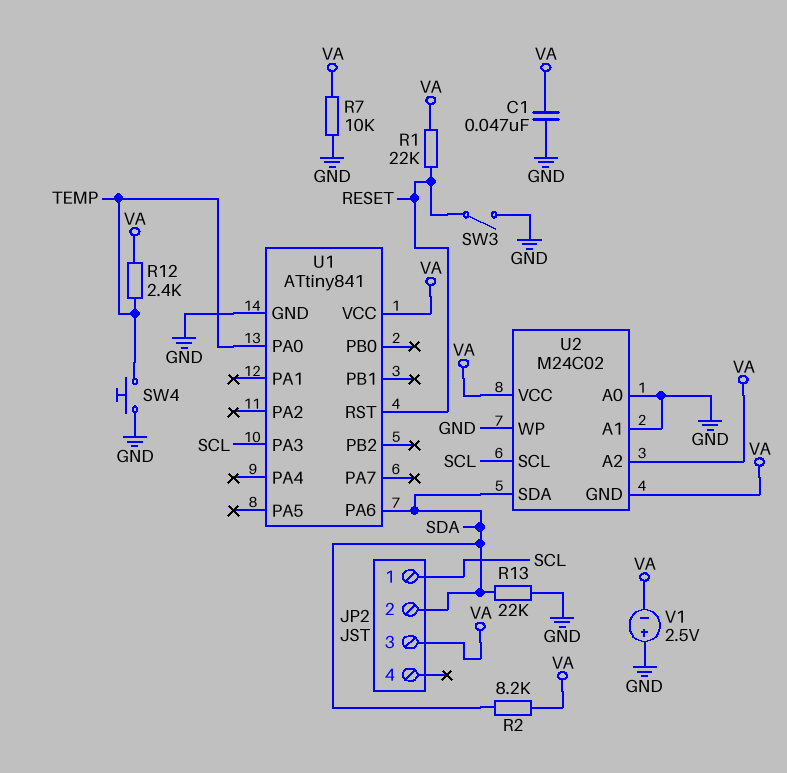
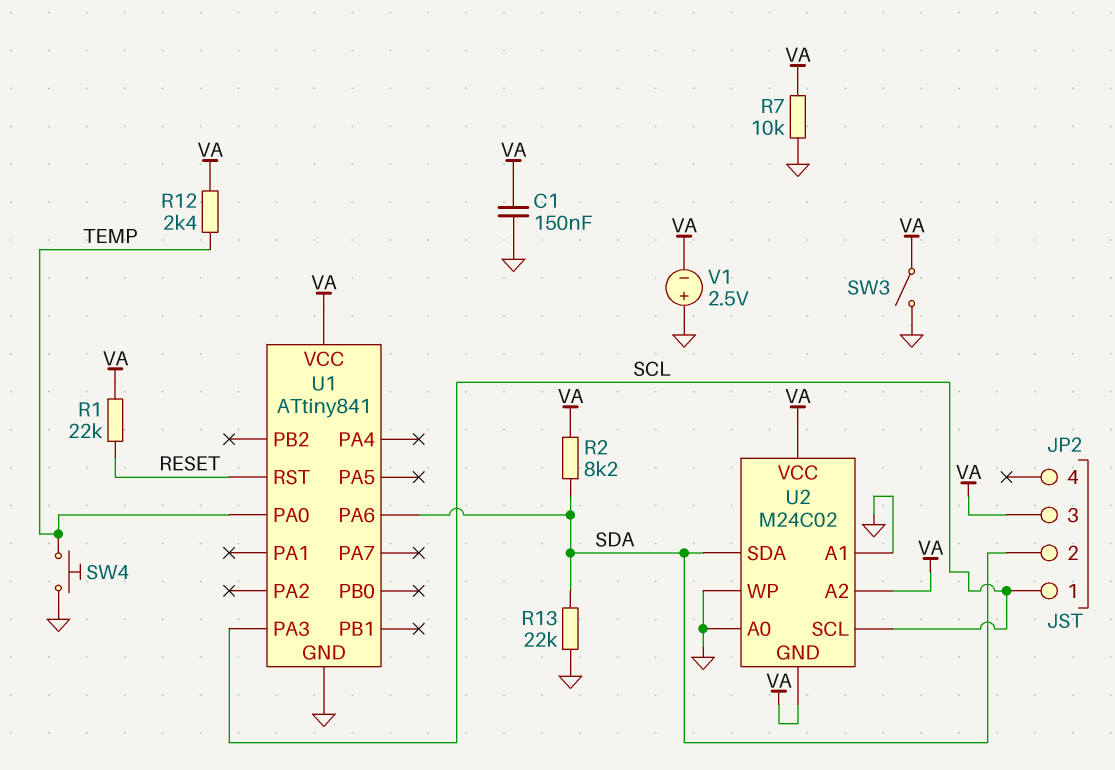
C1: 47nF (GND, VA) -> 150nF (GND, VA)
SW3: switch (GND, RESET) -> switch (GND, VA)

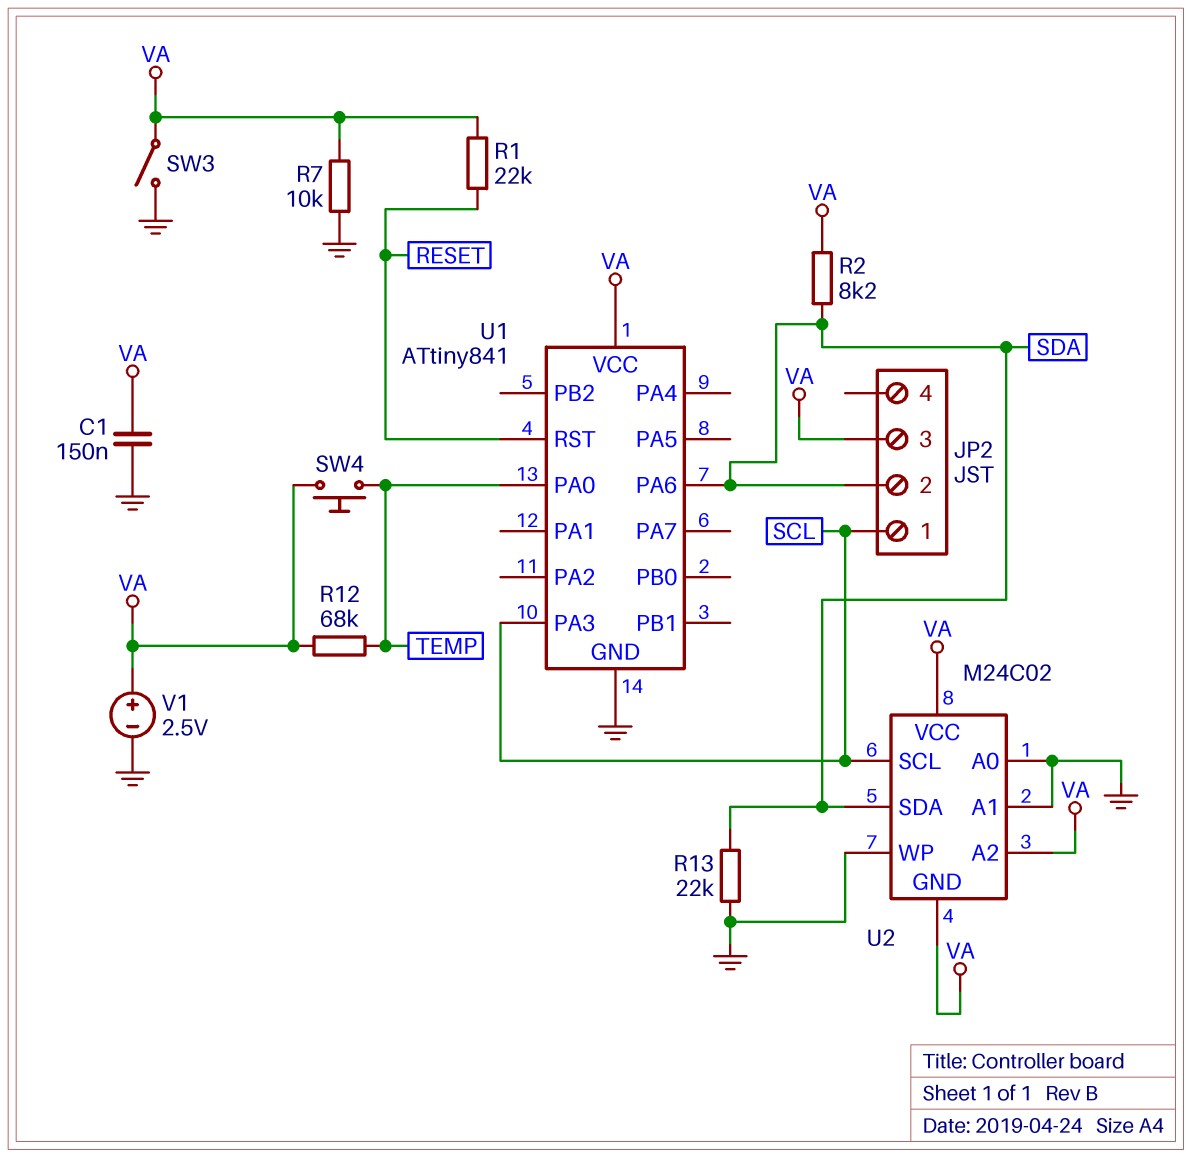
R12: 2.4k (TEMP, VA) -> 68k (TEMP, VA)
SW4: button (GND, TEMP) -> button (TEMP, VA)
V1: 2.5V (plus GND, minus VA) -> 2.5V (plus VA, minus GND)

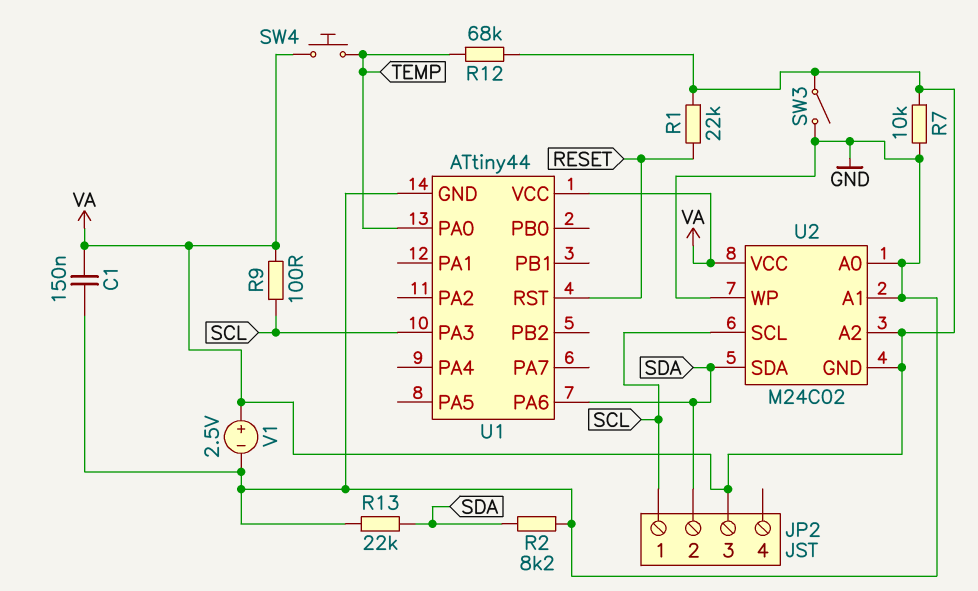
R2: 8.2k (SDA, VA) -> 8.2k (GND, SDA)
R9: none -> 100 (SCL, VA)
U1: ATtiny841 -> ATtiny44

